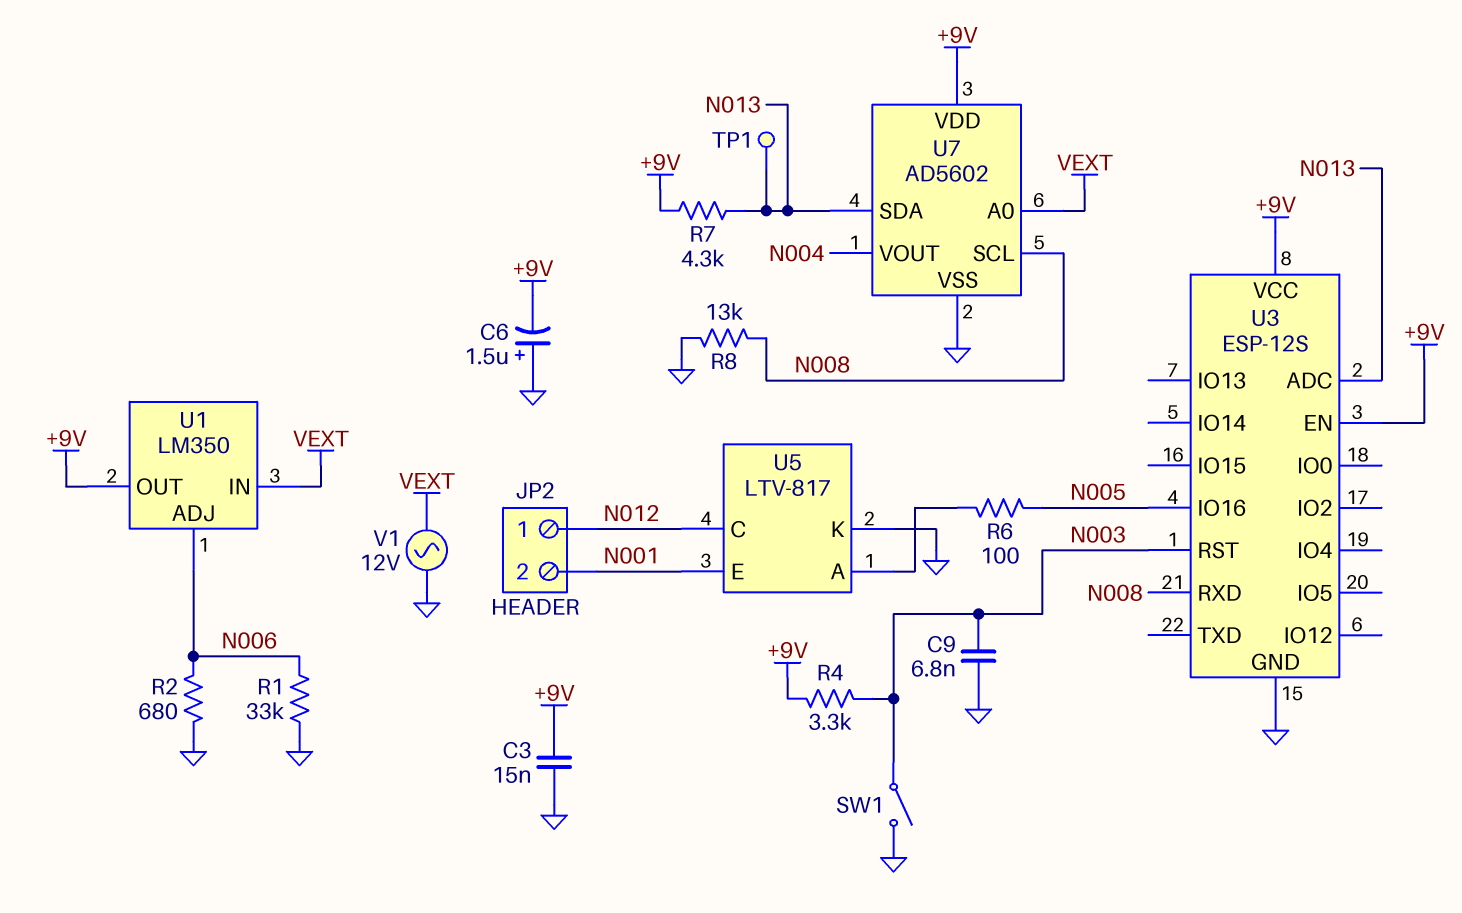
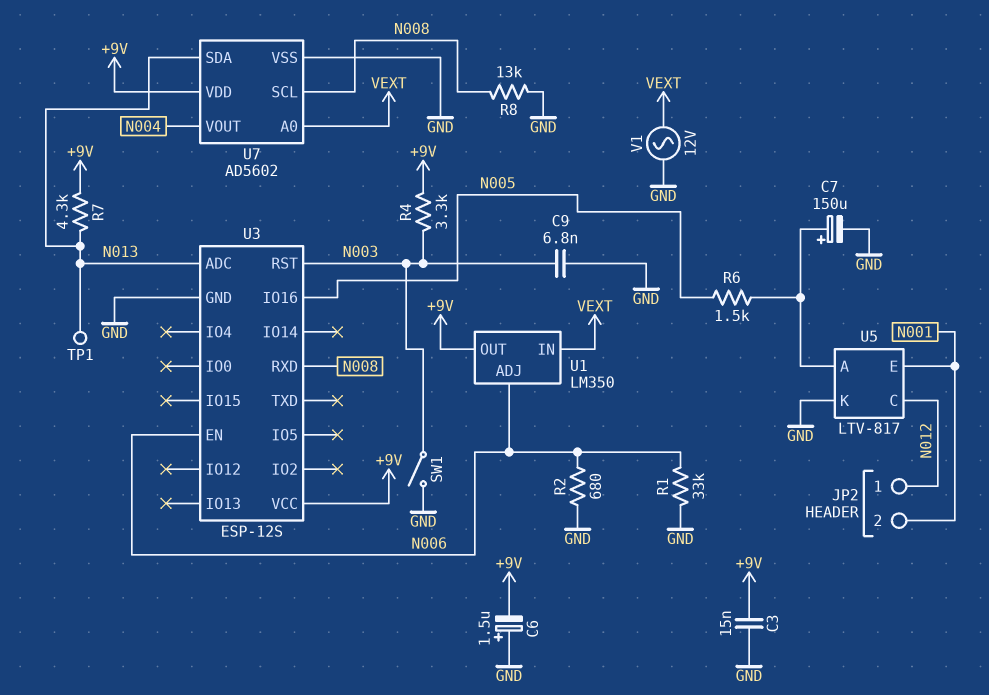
C7: none -> 150uF (plus U5/A, minus GND)
R6: 100 (N005, U5/A) -> 1.5k (N005, U5/A)
U3 pin EN: +9V -> N006

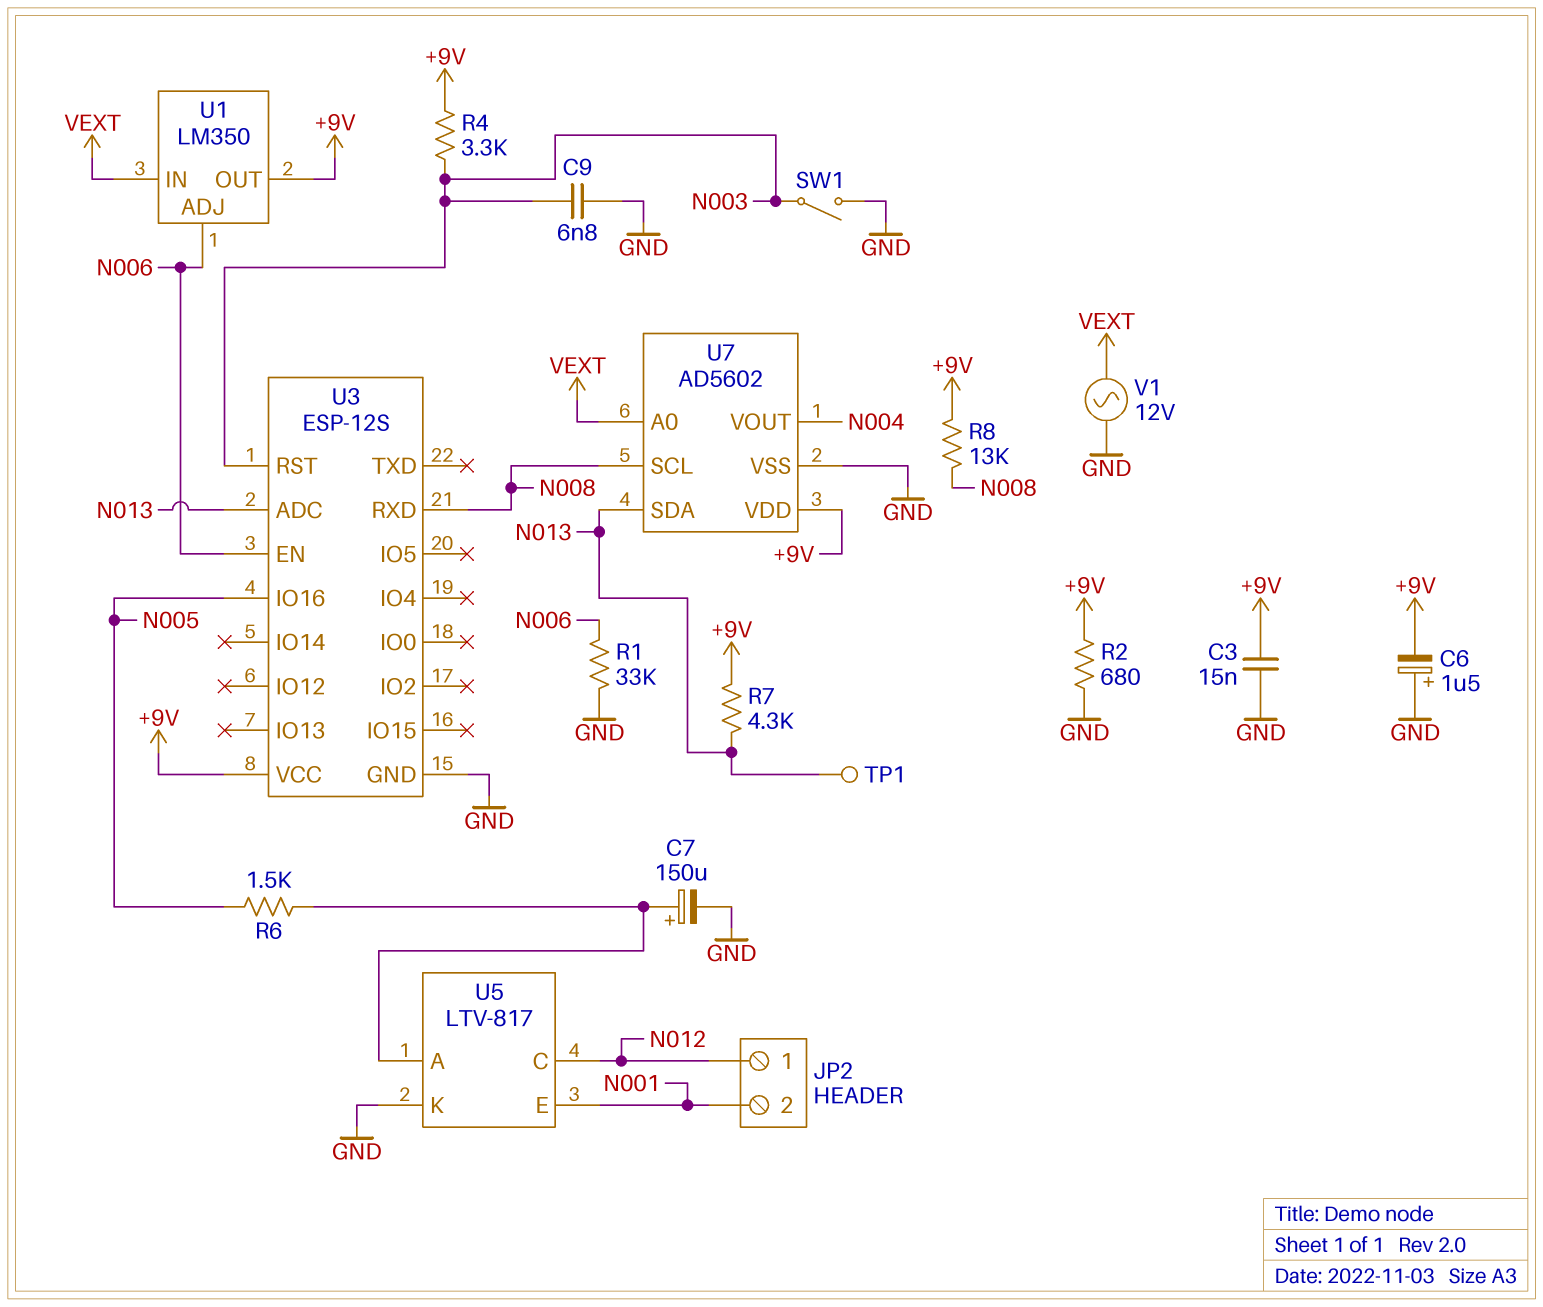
R2: 680 (GND, N006) -> 680 (+9V, GND)
R8: 13k (GND, N008) -> 13k (+9V, N008)

